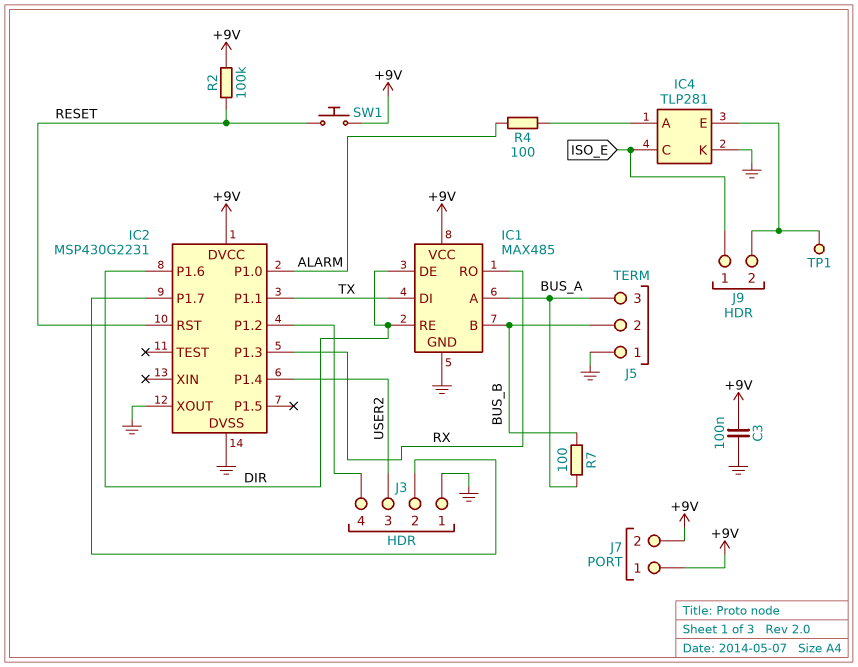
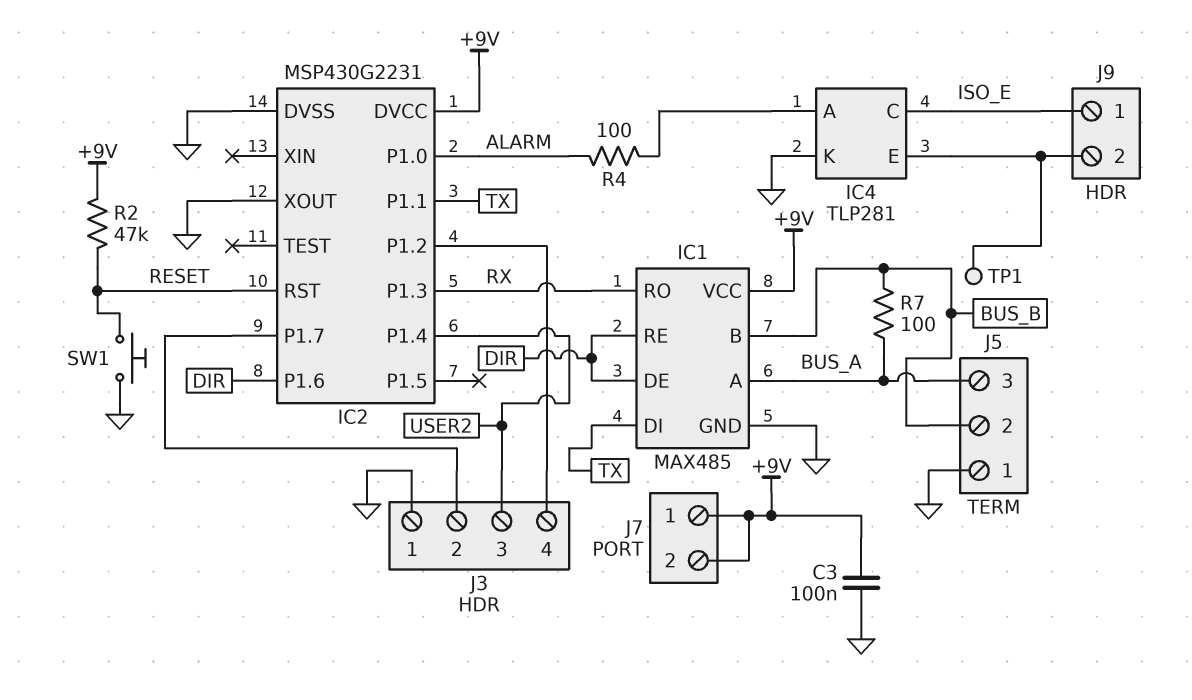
R2: 100k (+9V, RESET) -> 47k (+9V, RESET)
SW1: button (+9V, RESET) -> button (GND, RESET)

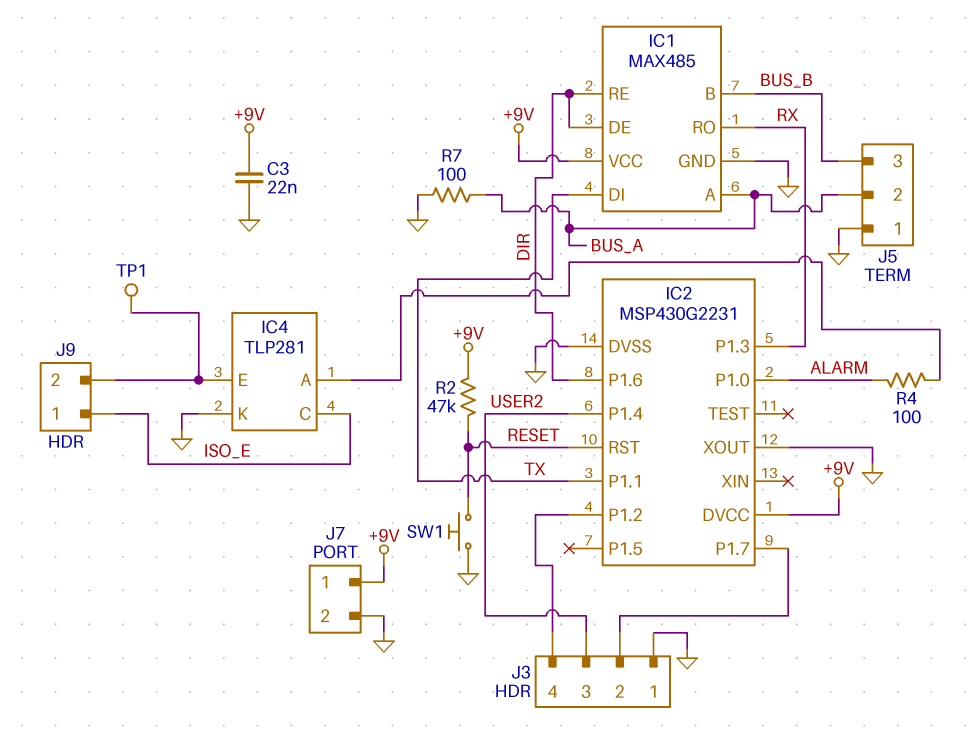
C3: 100nF (+9V, GND) -> 22nF (+9V, GND)
J5 pin 2: BUS_B -> BUS_A
J5 pin 3: BUS_A -> BUS_B
J7 pin 2: +9V -> GND
R7: 100 (BUS_A, BUS_B) -> 100 (BUS_A, GND)

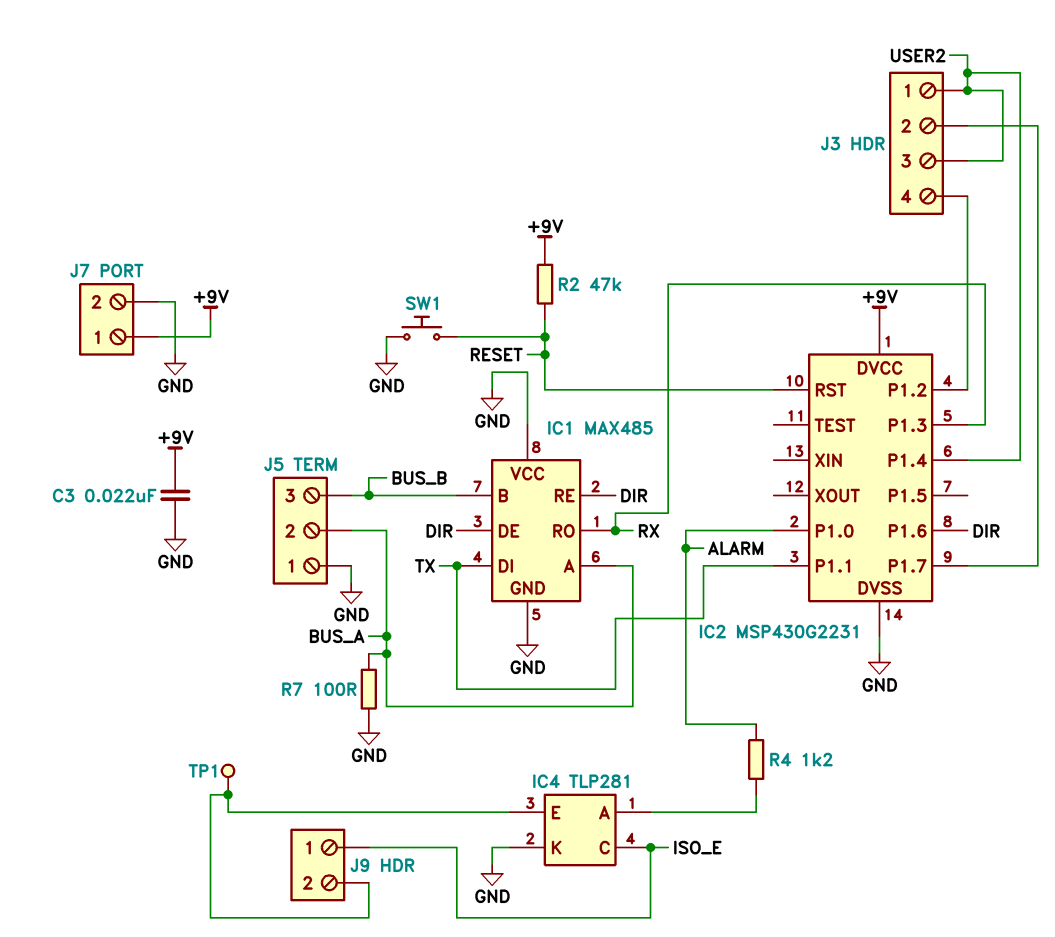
IC1 pin VCC: +9V -> GND
IC2 pin XOUT: GND -> none
J3 pin 1: GND -> USER2
R4: 100 (ALARM, IC4/A) -> 1.2k (ALARM, IC4/A)

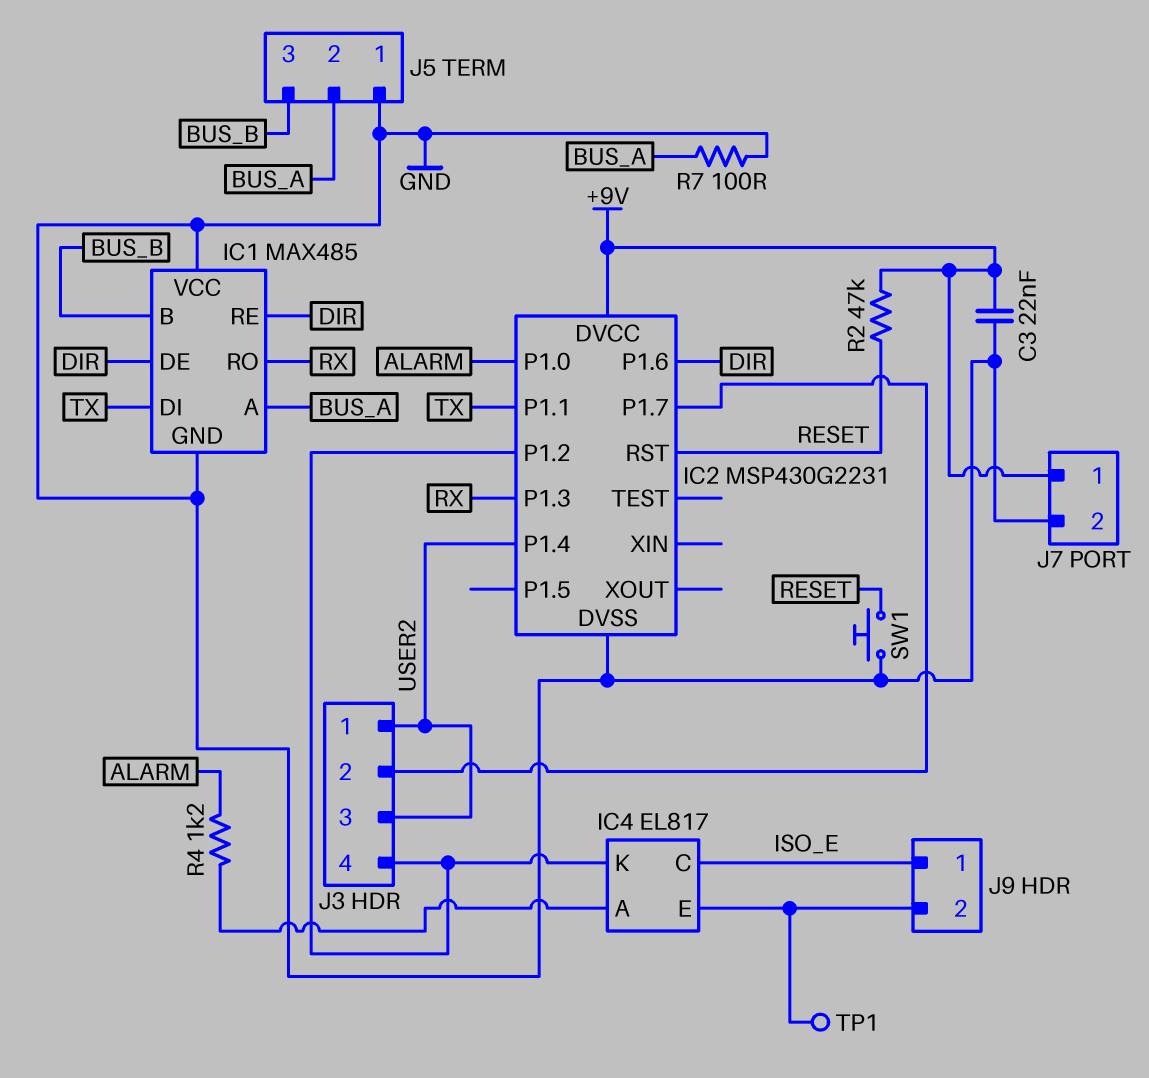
IC4: TLP281 -> EL817
IC4 pin K: GND -> IC2/P1.2

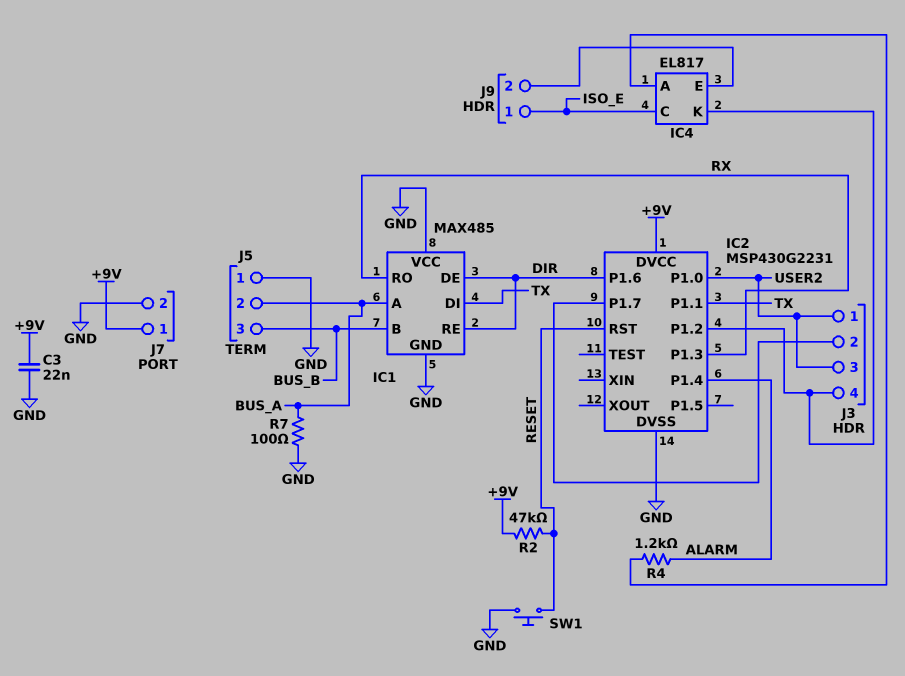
IC2 pin P1.0: ALARM -> USER2
IC2 pin P1.4: USER2 -> ALARM
TP1: test point (IC4/E) -> none

